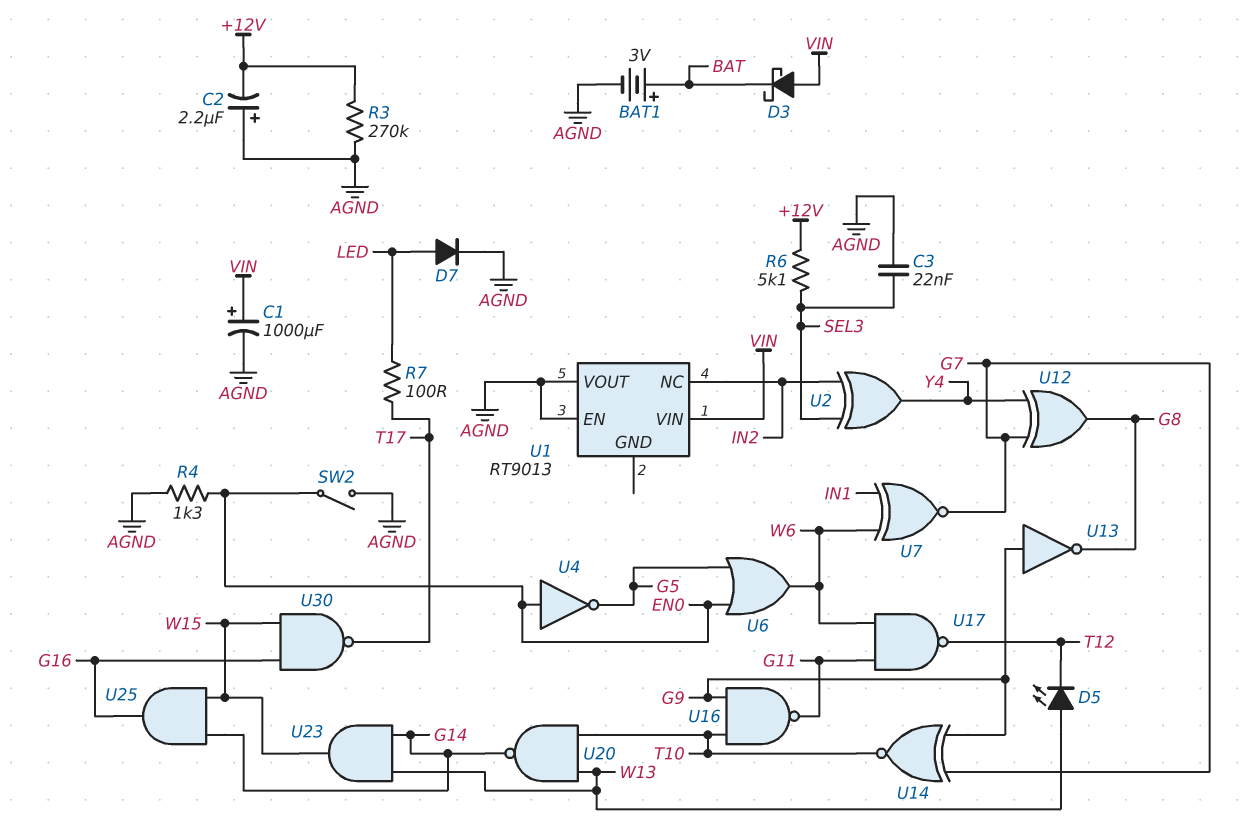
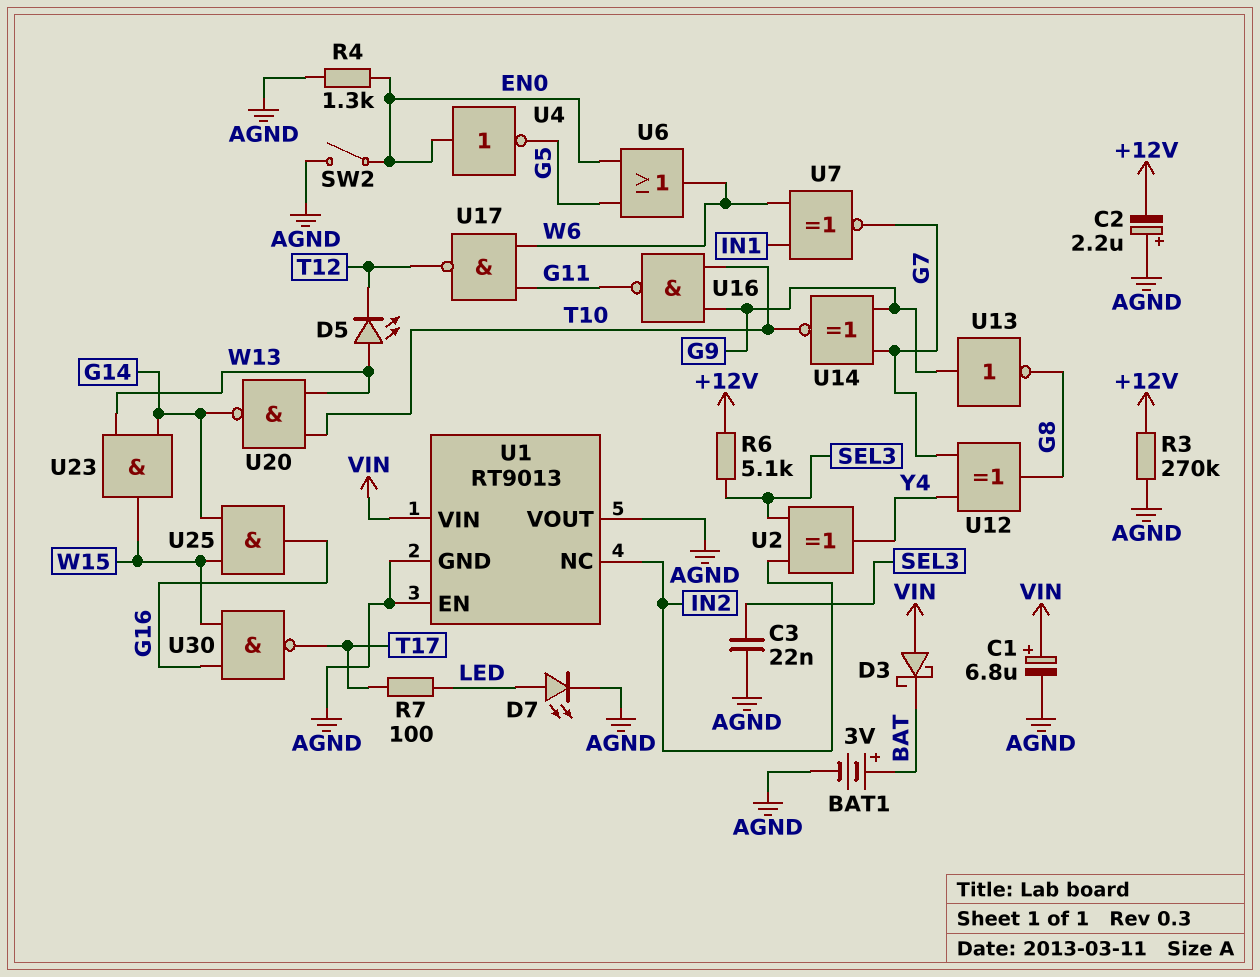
C1: 1000uF (plus VIN, minus AGND) -> 6.8uF (plus VIN, minus AGND)
D7: diode (A LED, K AGND) -> LED (A LED, K AGND)
U1 pin GND: none -> AGND

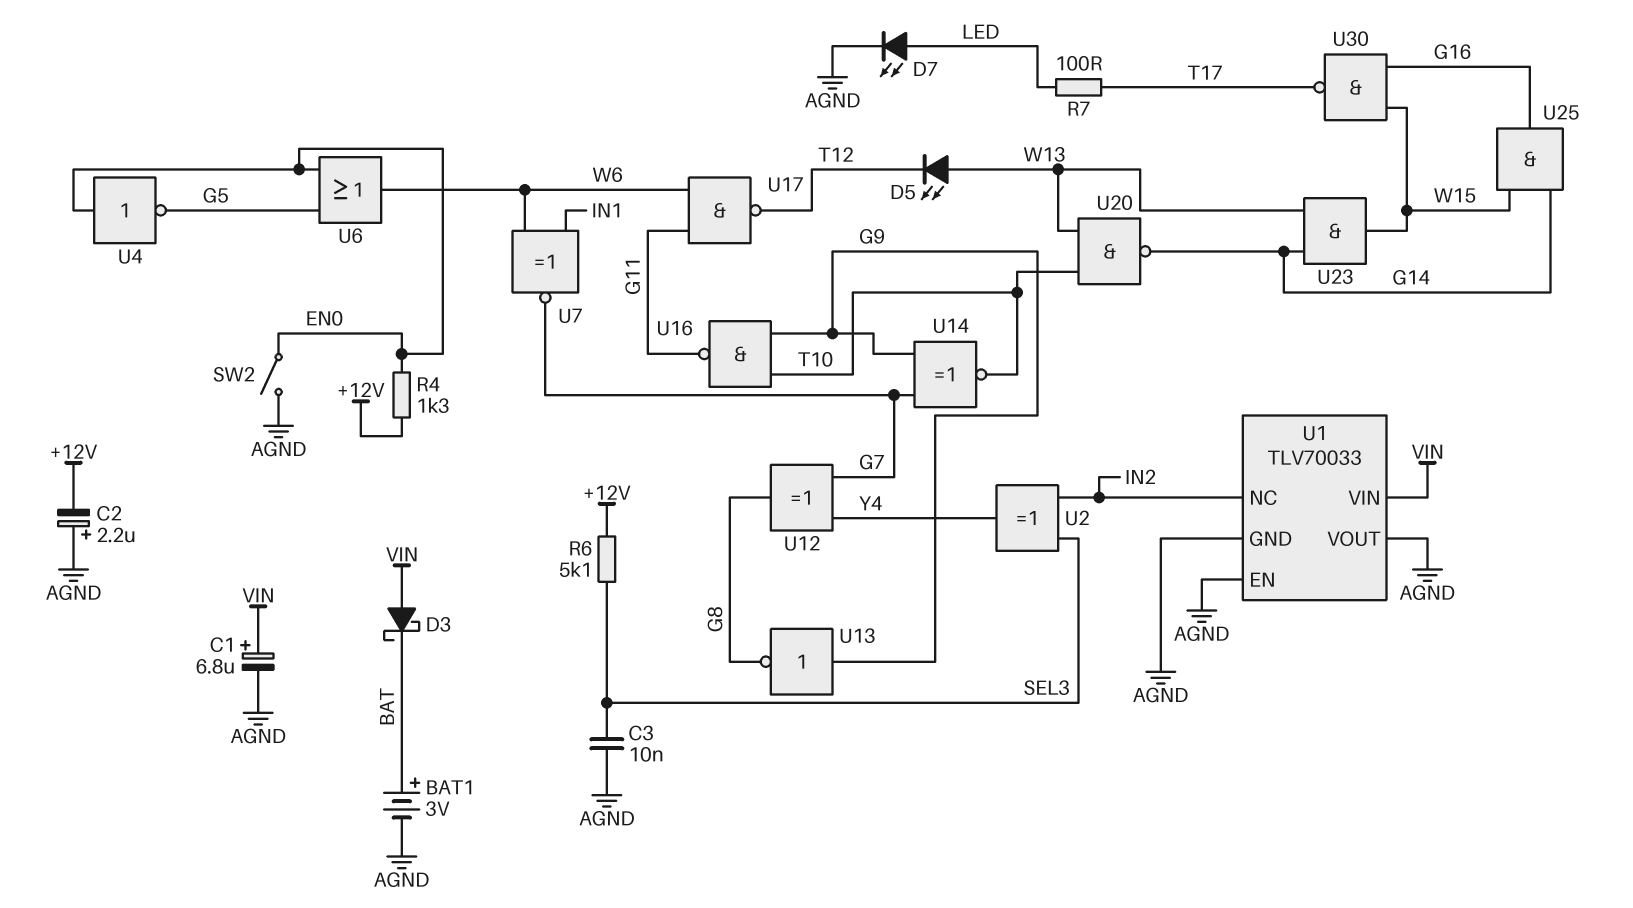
C3: 22nF (AGND, SEL3) -> 10nF (AGND, SEL3)
R3: 270k (+12V, AGND) -> none
R4: 1.3k (AGND, EN0) -> 1.3k (+12V, EN0)
U1: RT9013 -> TLV70033

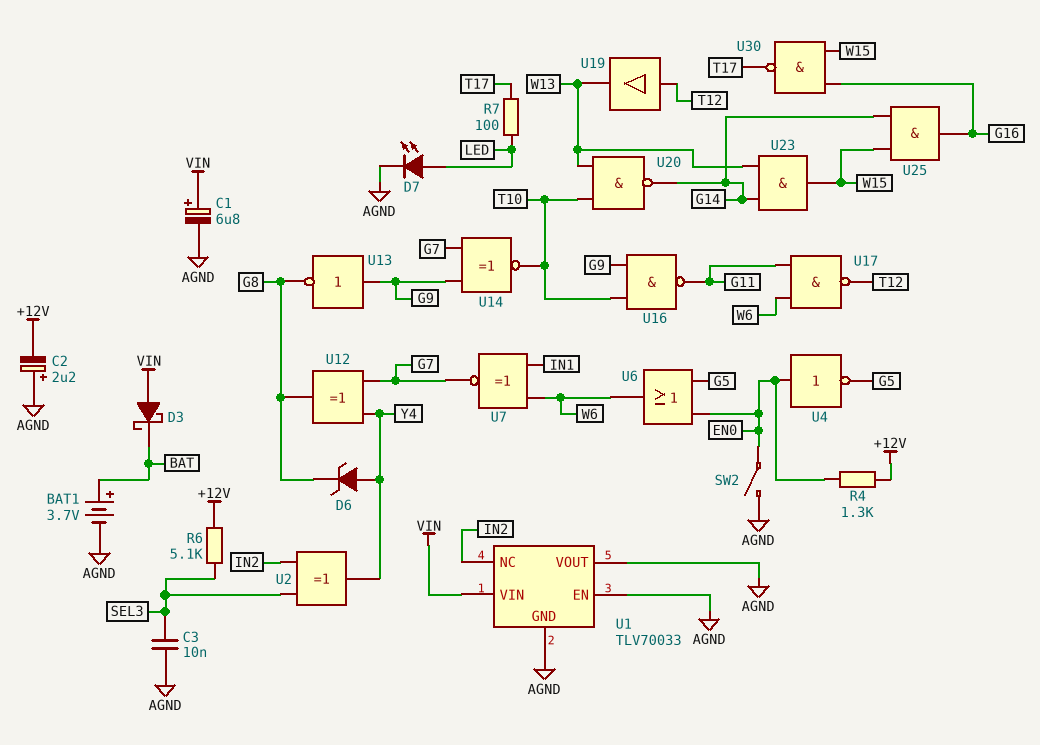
BAT1: 3V (plus BAT, minus AGND) -> 3.7V (plus BAT, minus AGND)
D5: LED (A W13, K T12) -> none
D6: none -> zener (A Y4, K G8)
U19: none -> buffer (in T12, out W13)

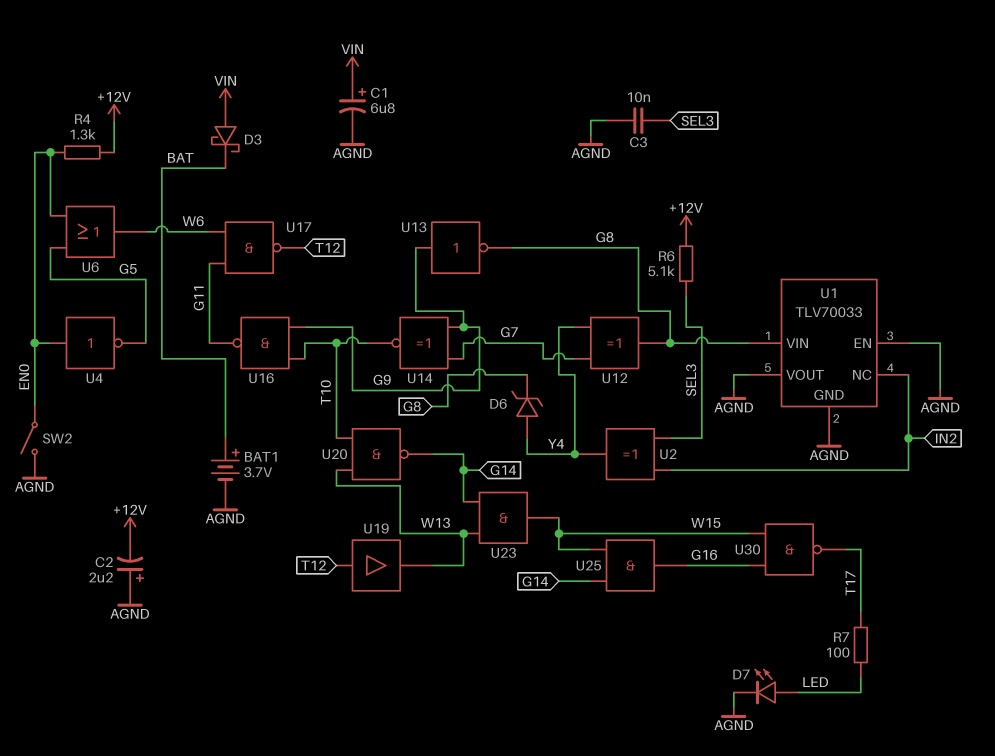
U1 pin VIN: VIN -> G8
U7: XNOR (in IN1, in W6, out G7) -> none

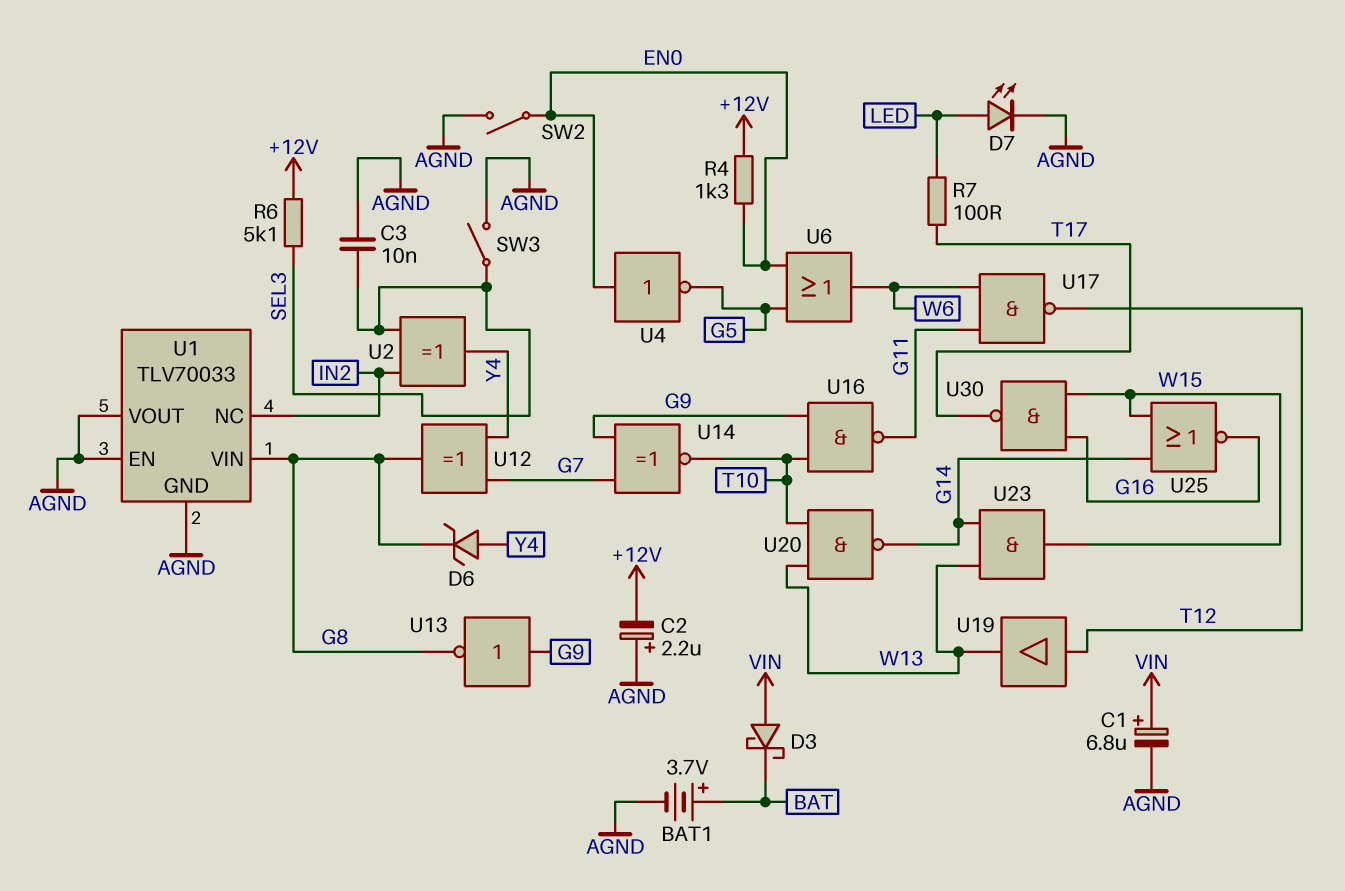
SW3: none -> switch (AGND, SEL3)
U25: AND (in G14, in W15, out G16) -> NOR (in G14, in W15, out G16)

